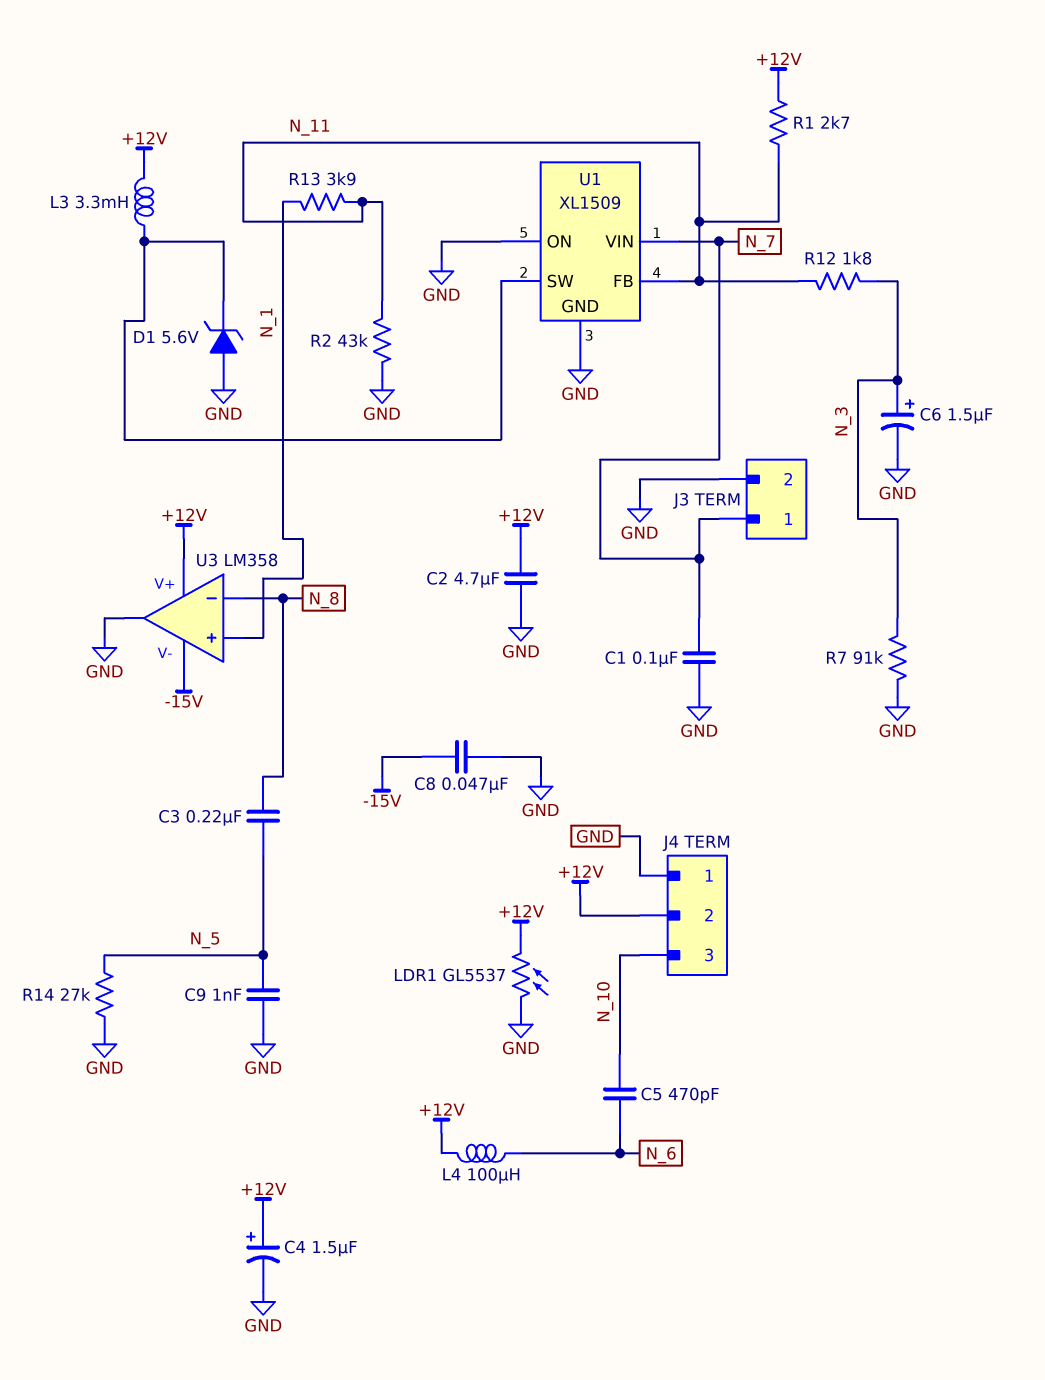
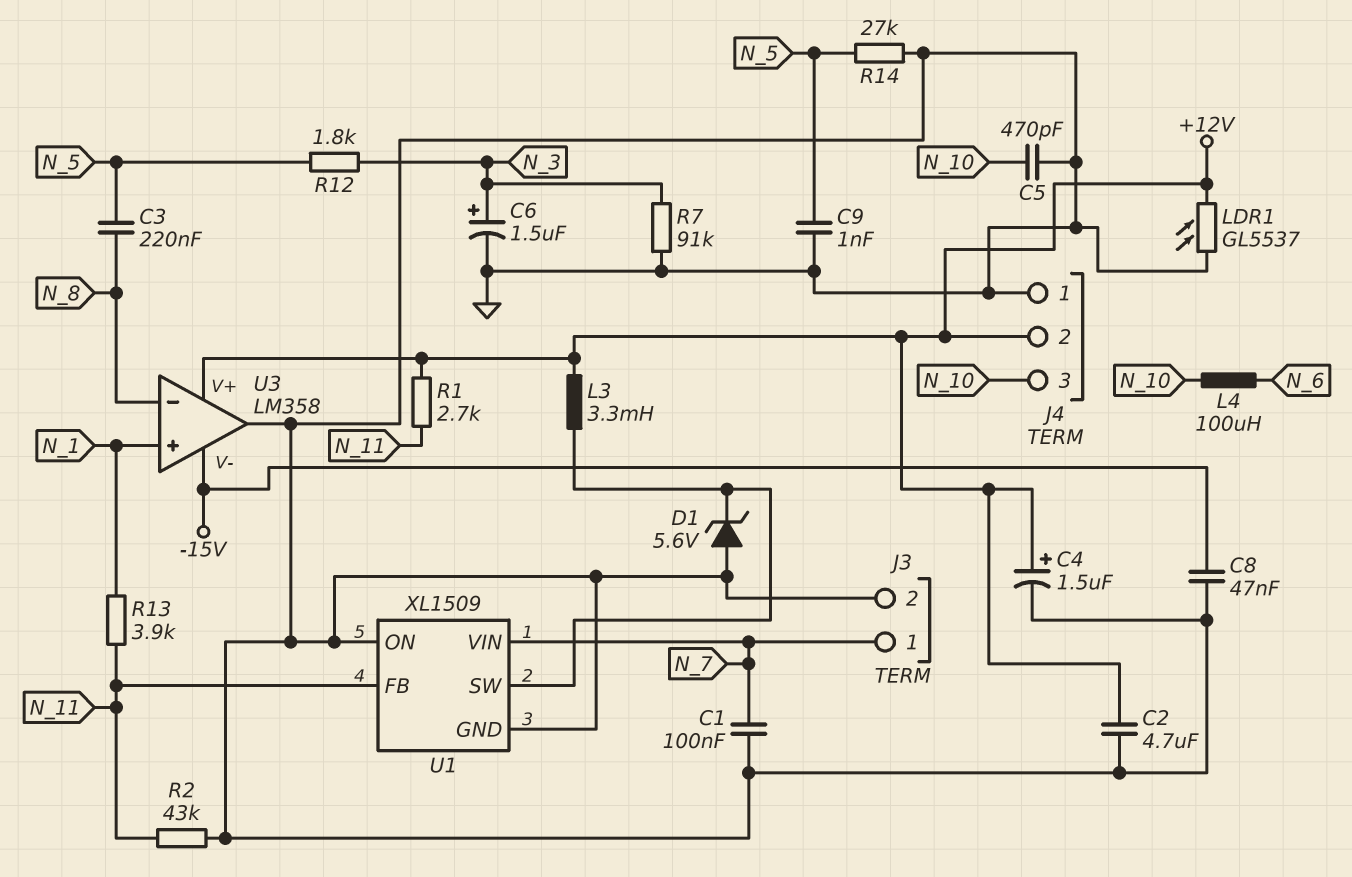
C5: 470pF (N_6, N_10) -> 470pF (GND, N_10)
L4: 100uH (+12V, N_6) -> 100uH (N_6, N_10)
R12: 1.8k (N_3, N_11) -> 1.8k (N_3, N_5)

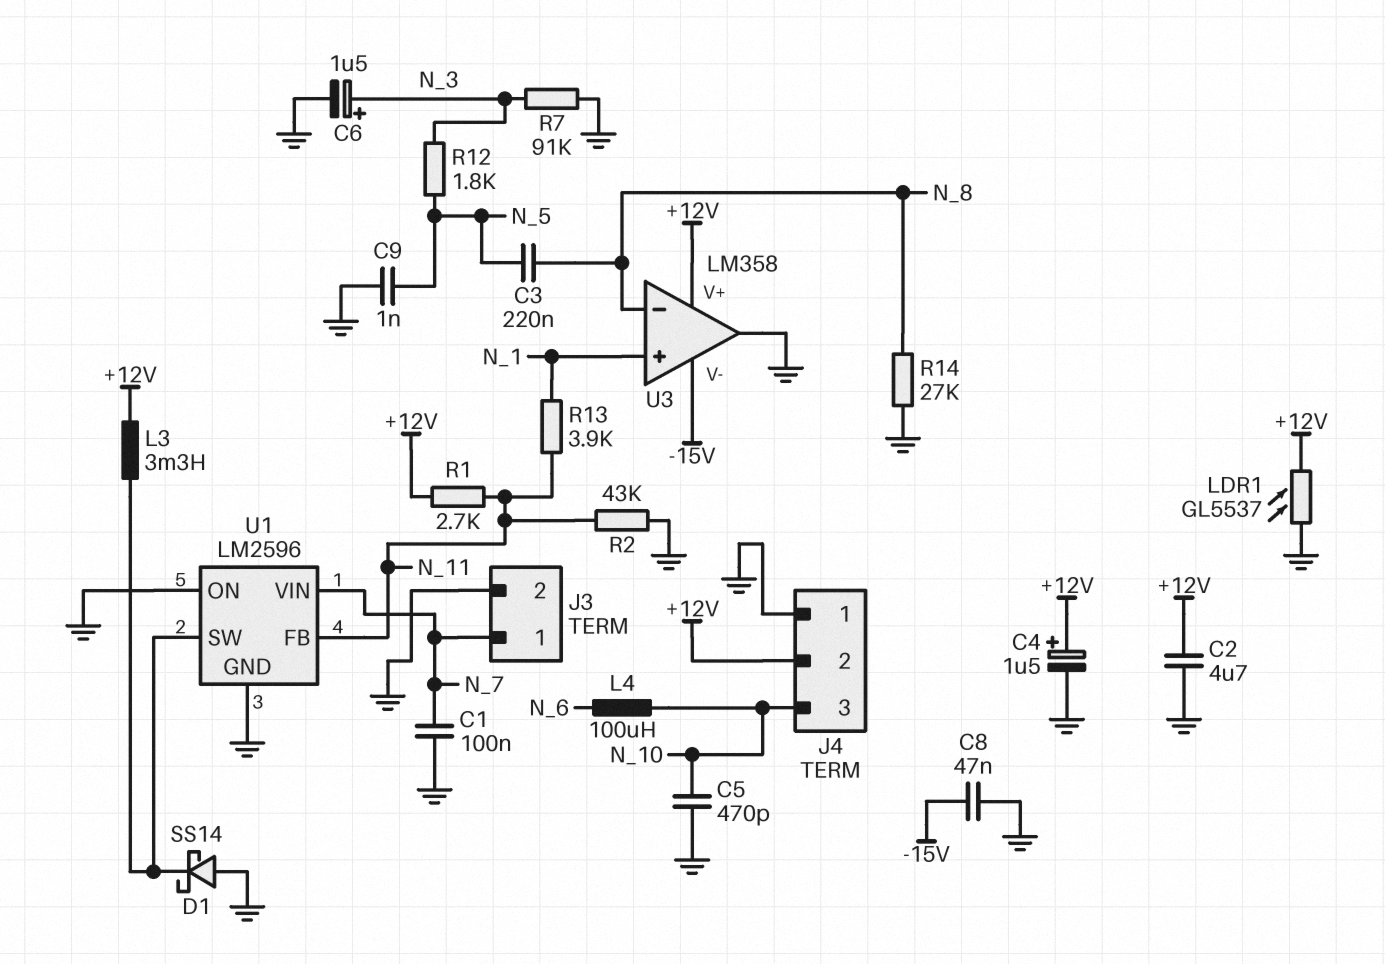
D1: zener 5.6V (A GND, K U1/SW) -> schottky SS14 (A GND, K U1/SW)
R14: 27k (GND, N_5) -> 27k (GND, N_8)
U1: XL1509 -> LM2596

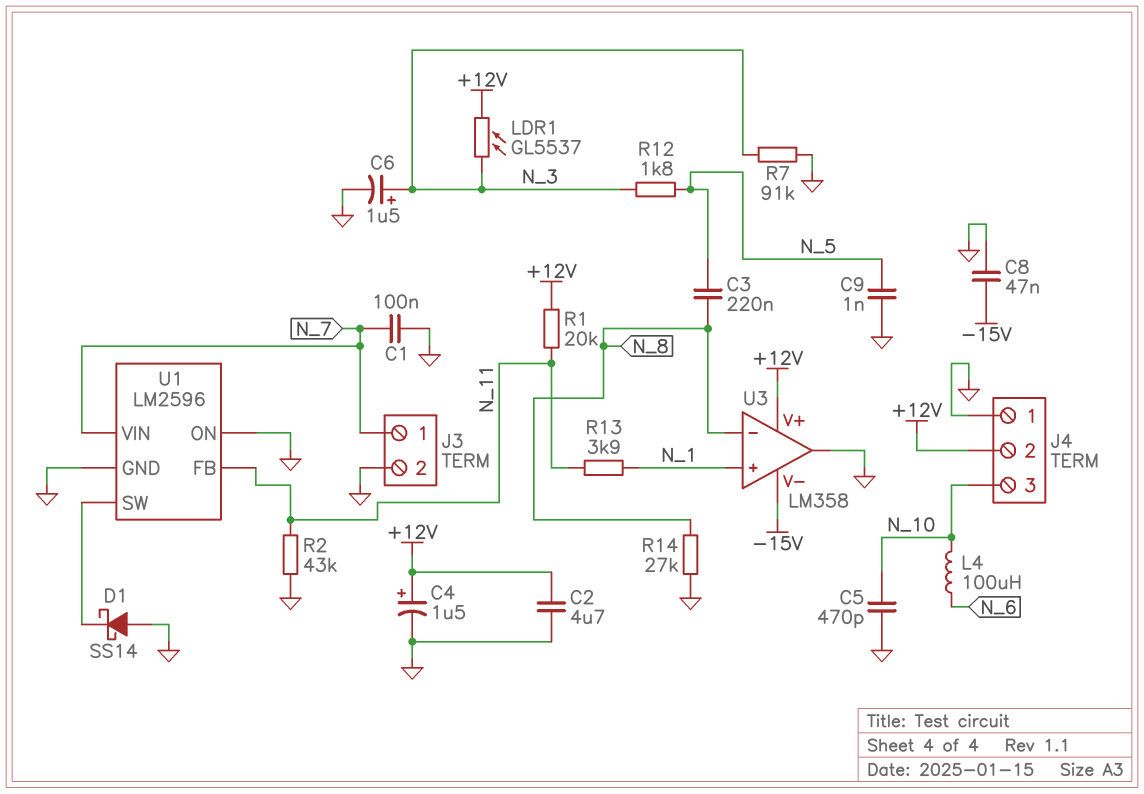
L3: 3.3mH (+12V, U1/SW) -> none
LDR1: GL5537 (+12V, GND) -> GL5537 (+12V, N_3)
R1: 2.7k (+12V, N_11) -> 20k (+12V, N_11)

